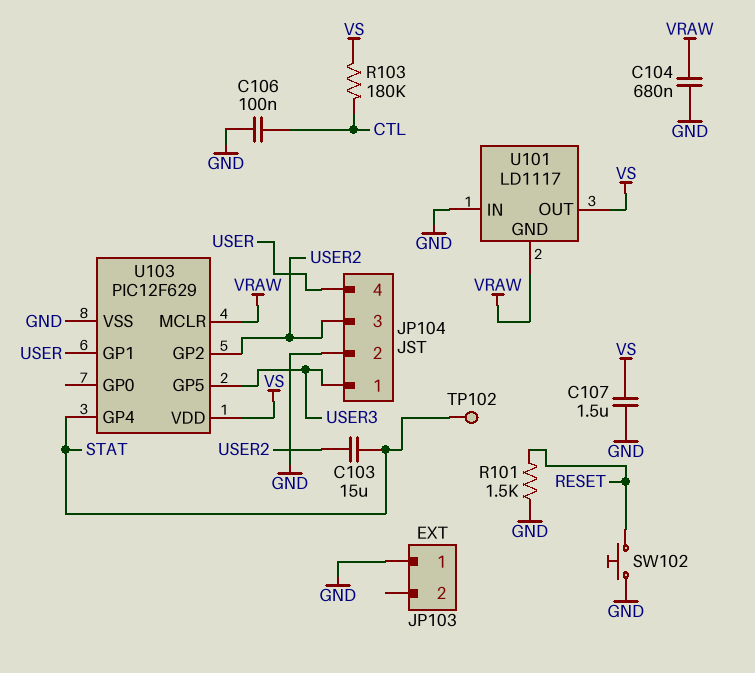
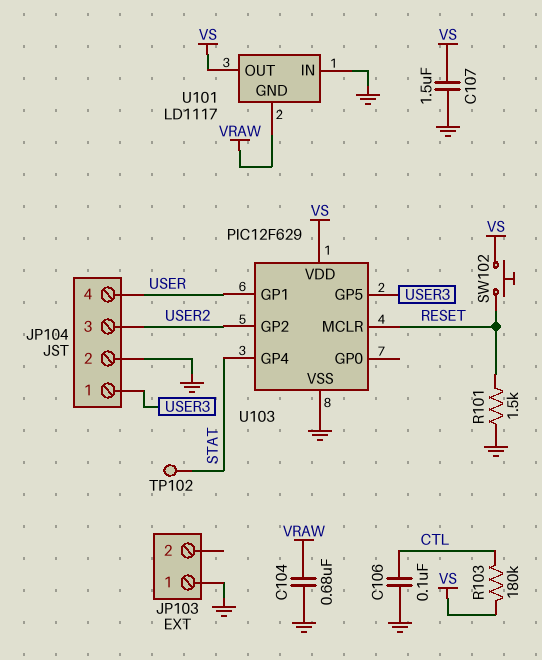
C103: 15uF (STAT, USER2) -> none
SW102: button (GND, RESET) -> button (RESET, VS)
U103 pin MCLR: VRAW -> RESET

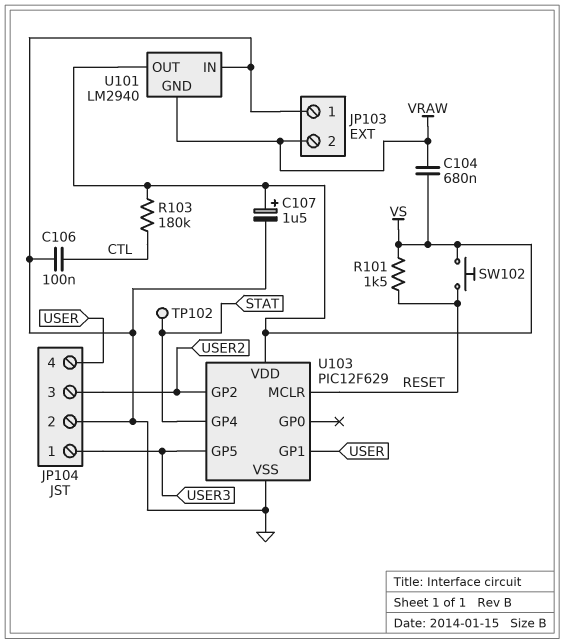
C104: 680nF (GND, VRAW) -> 680nF (VRAW, VS)
C107: 1.5uF (GND, VS) -> 1.5uF (plus VS, minus GND)
JP103 pin 2: none -> VRAW
R101: 1.5k (GND, RESET) -> 1.5k (RESET, VS)
U101: LD1117 -> LM2940

